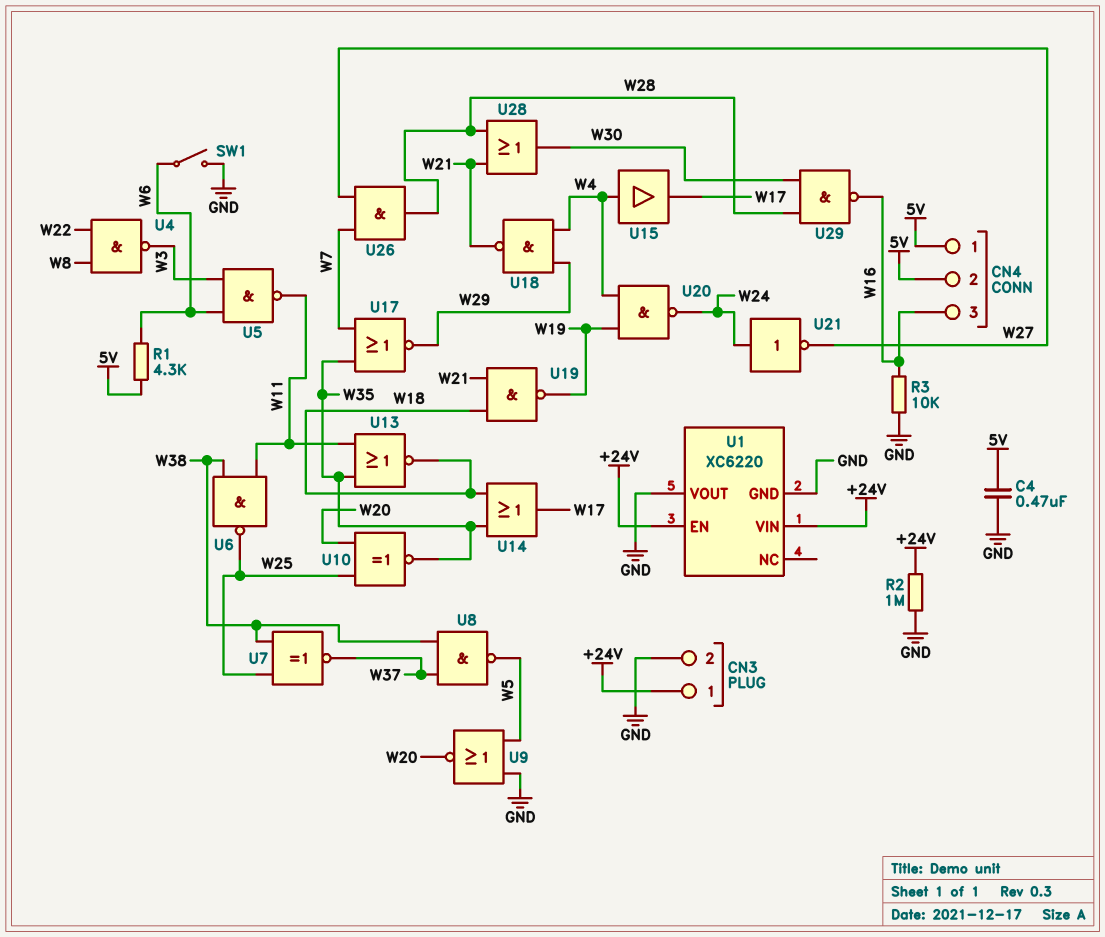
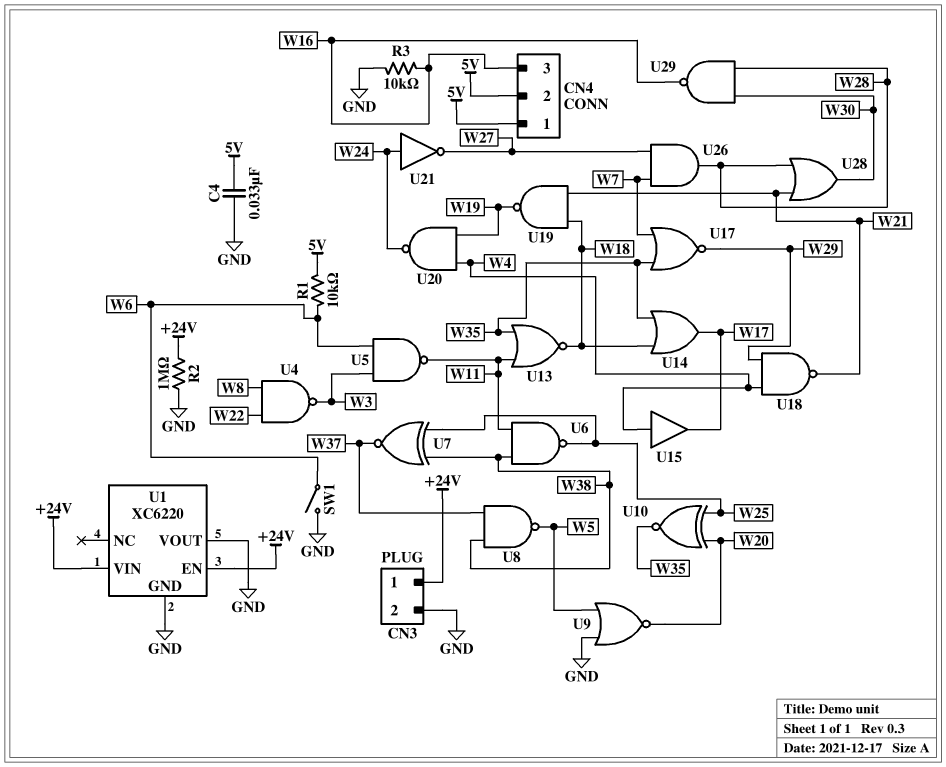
C4: 470nF (5V, GND) -> 33nF (5V, GND)
R1: 4.3k (5V, W6) -> 10k (5V, W6)

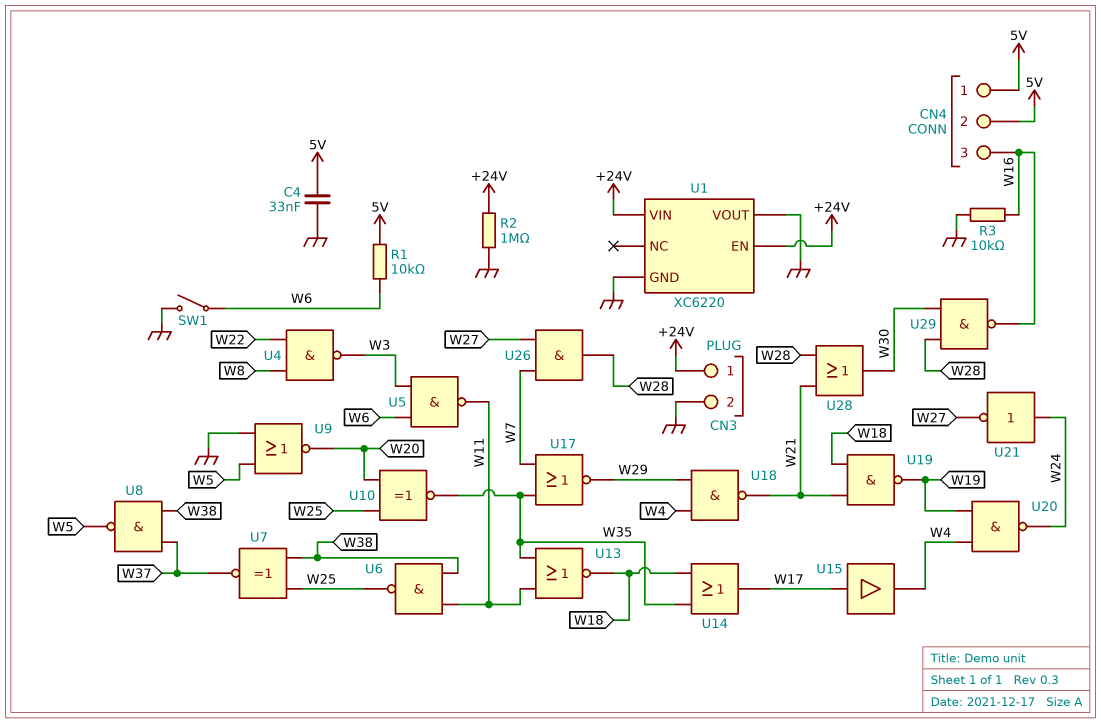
U15: buffer (in W4, out W17) -> buffer (in W17, out W4)

